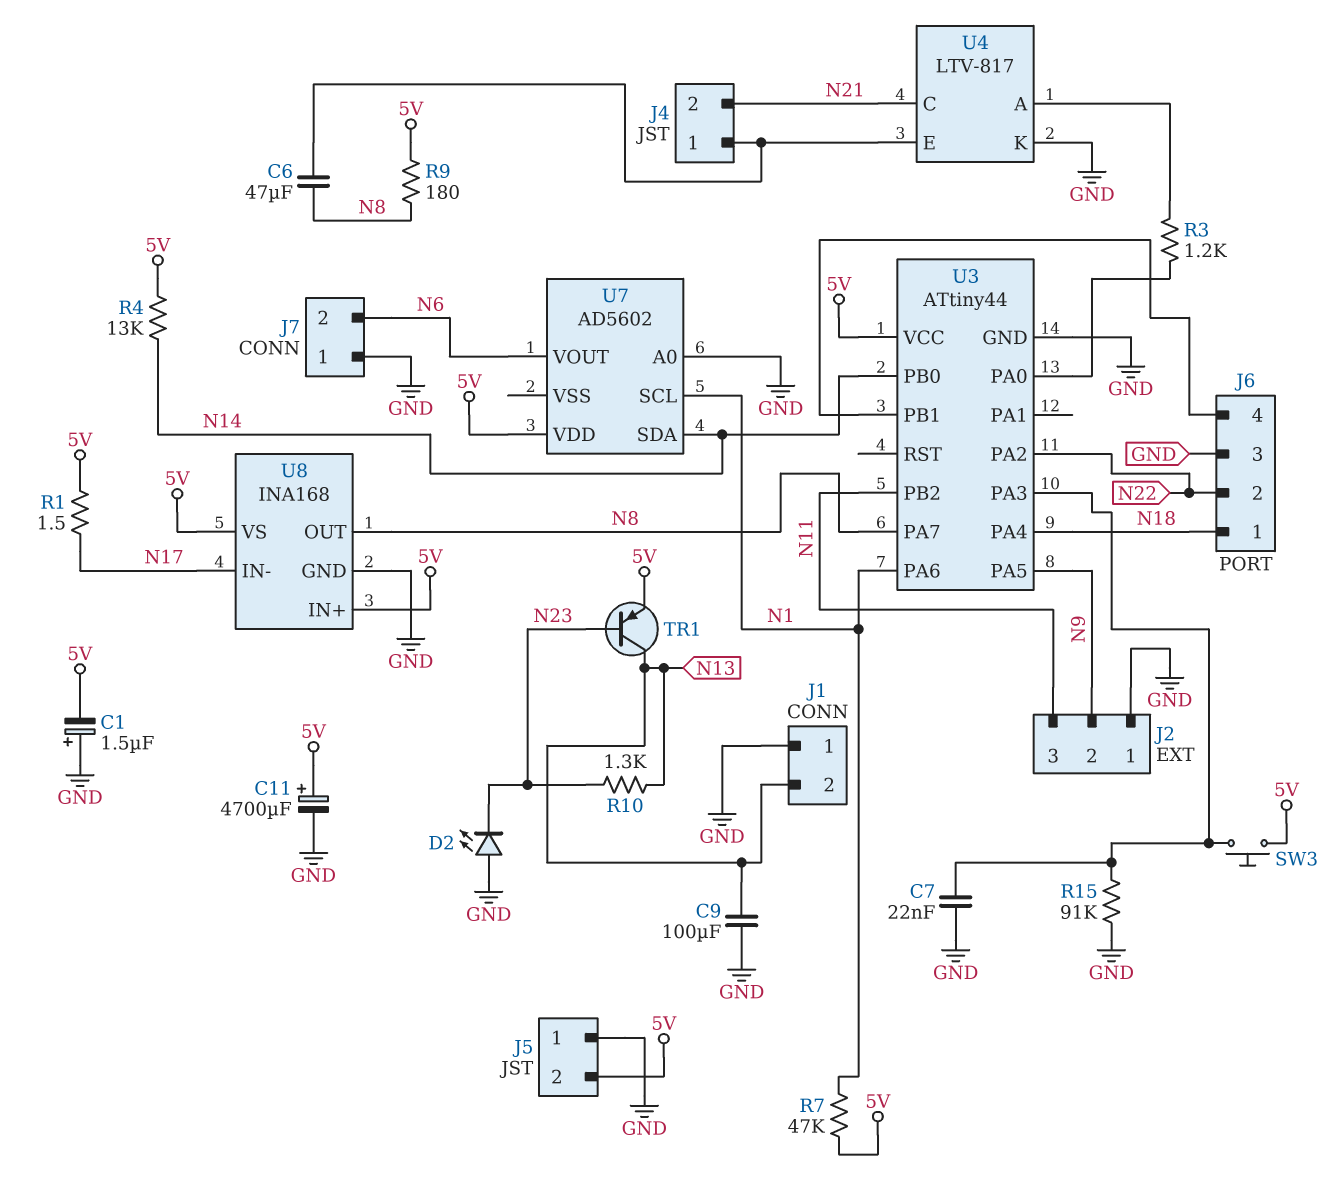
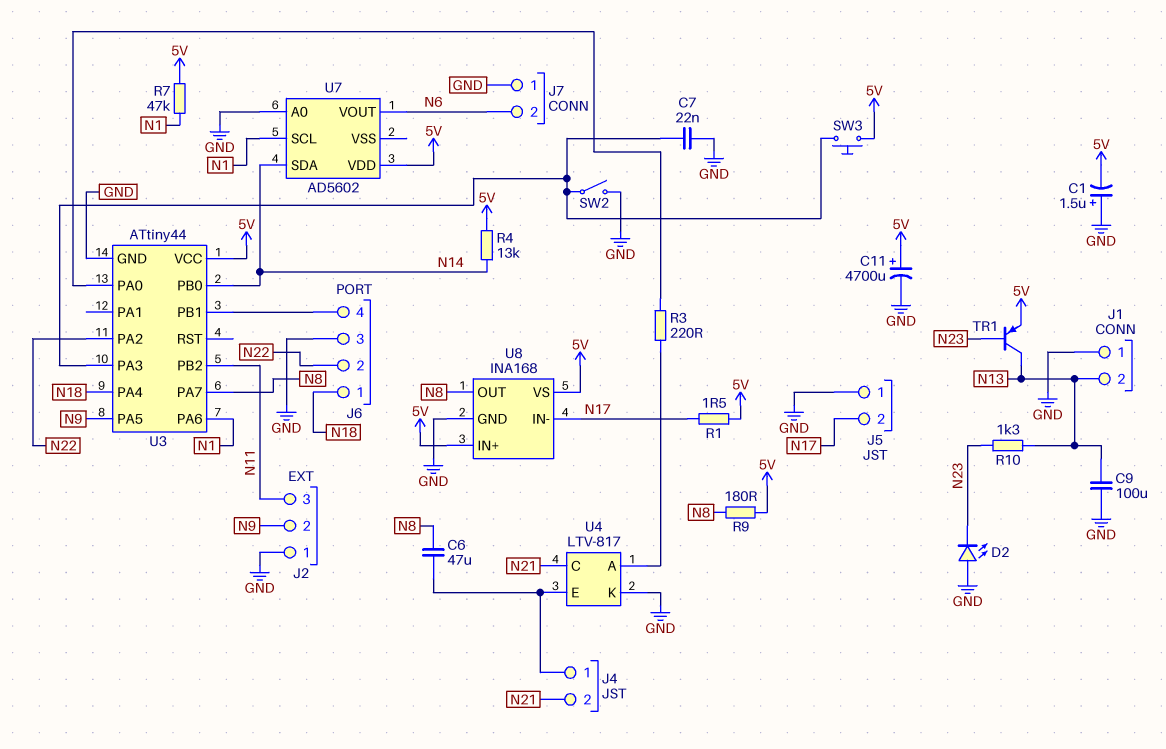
J5 pin 2: 5V -> N17
R3: 1.2k (U3/PA0, U4/A) -> 220 (U3/PA0, U4/A)
R15: 91k (GND, U3/PA3) -> none
SW2: none -> switch (GND, U3/PA3)

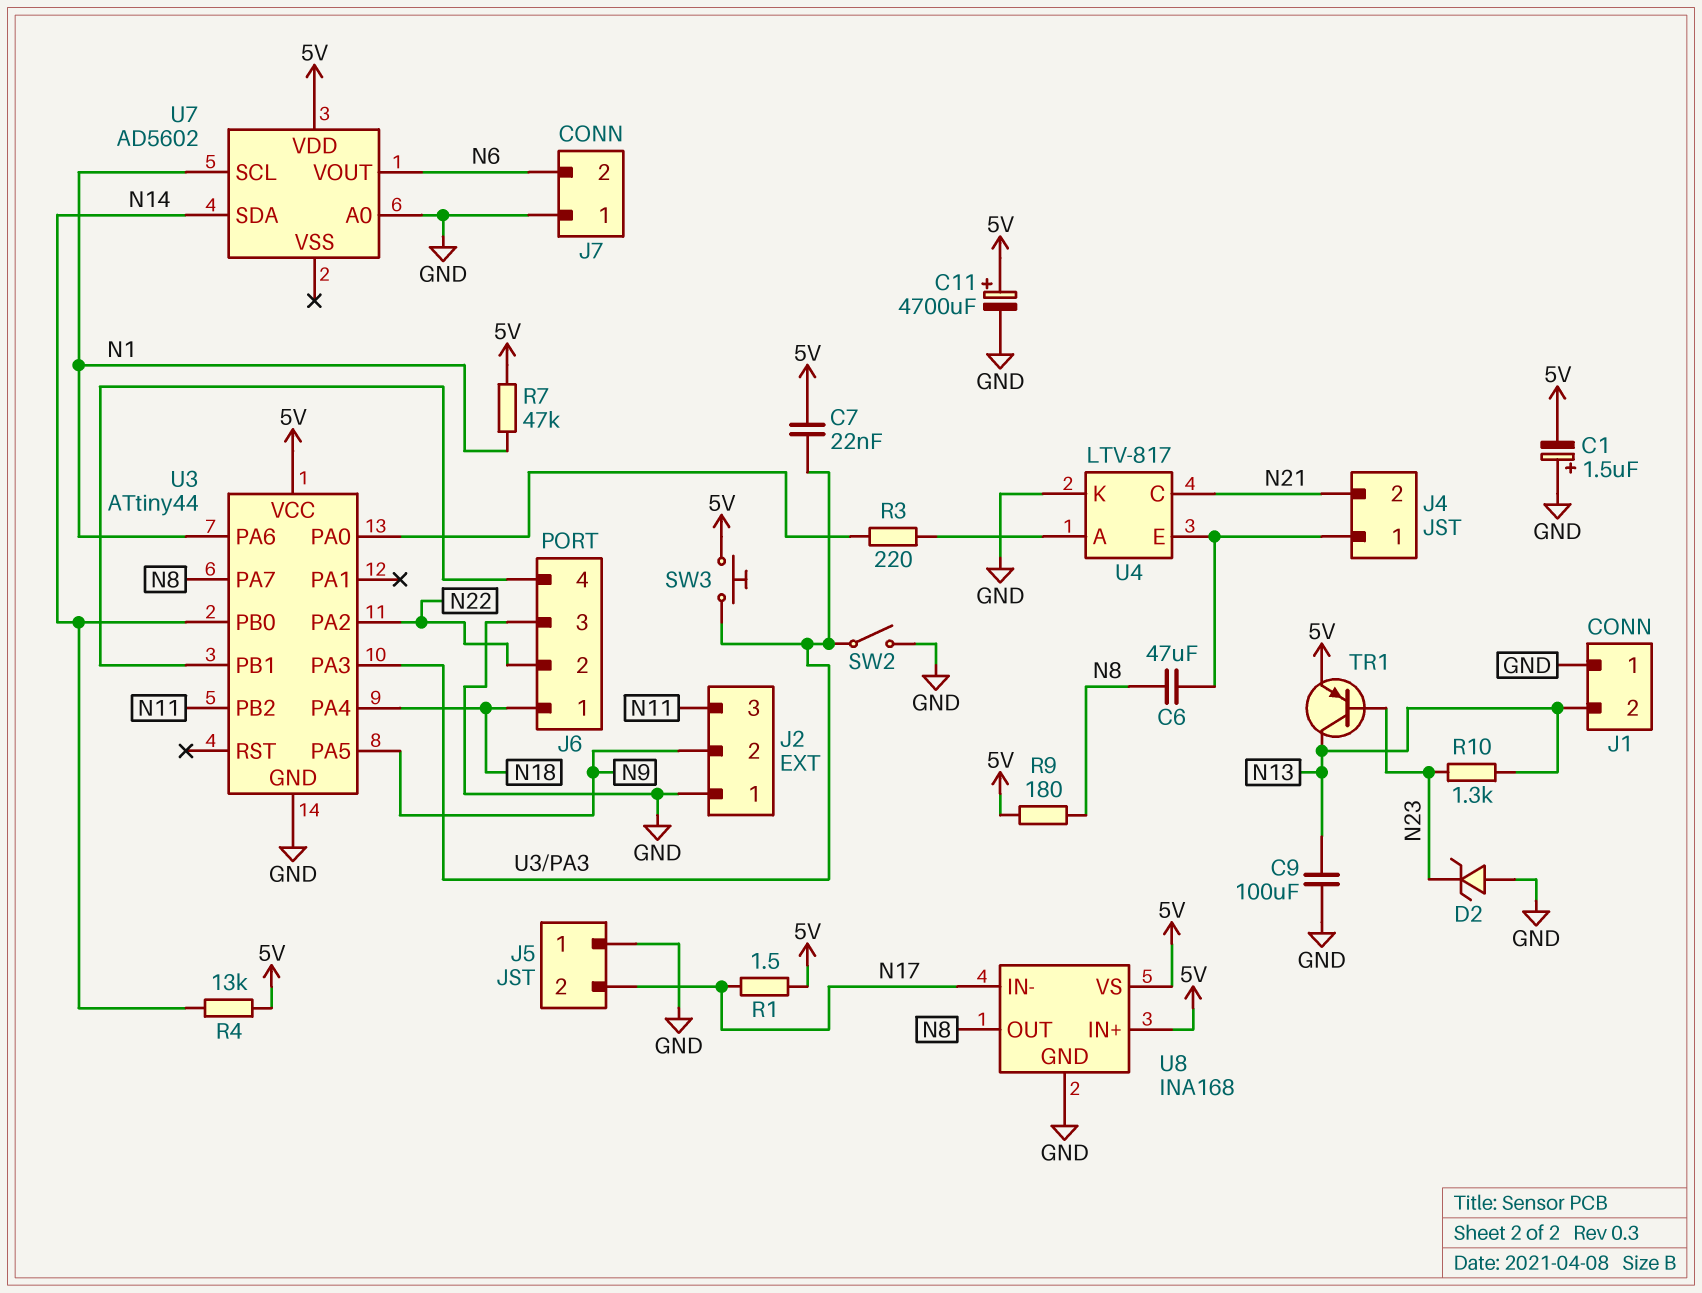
C7: 22nF (GND, U3/PA3) -> 22nF (5V, U3/PA3)
D2: LED (A GND, K N23) -> zener (A GND, K N23)

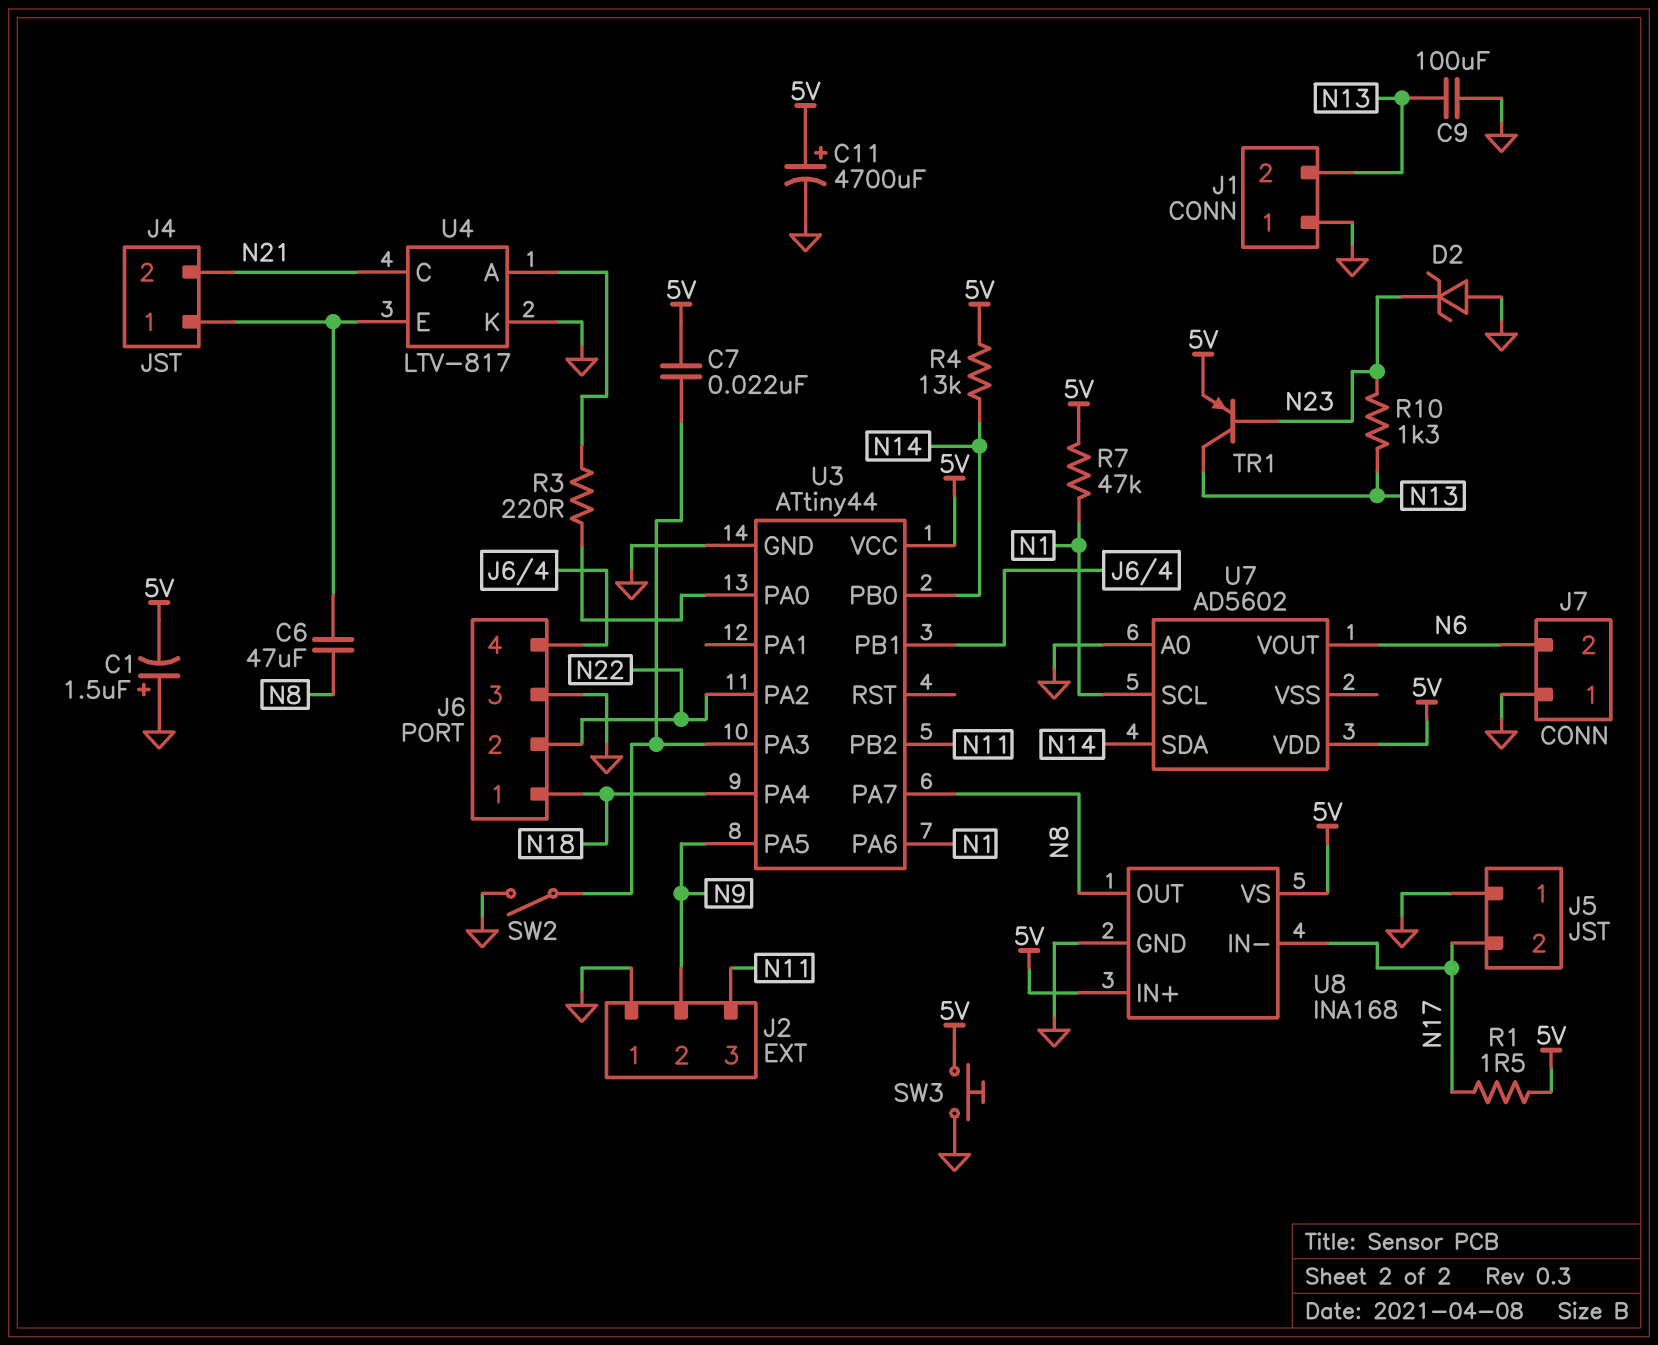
R9: 180 (5V, N8) -> none
SW3: button (5V, U3/PA3) -> button (5V, GND)

